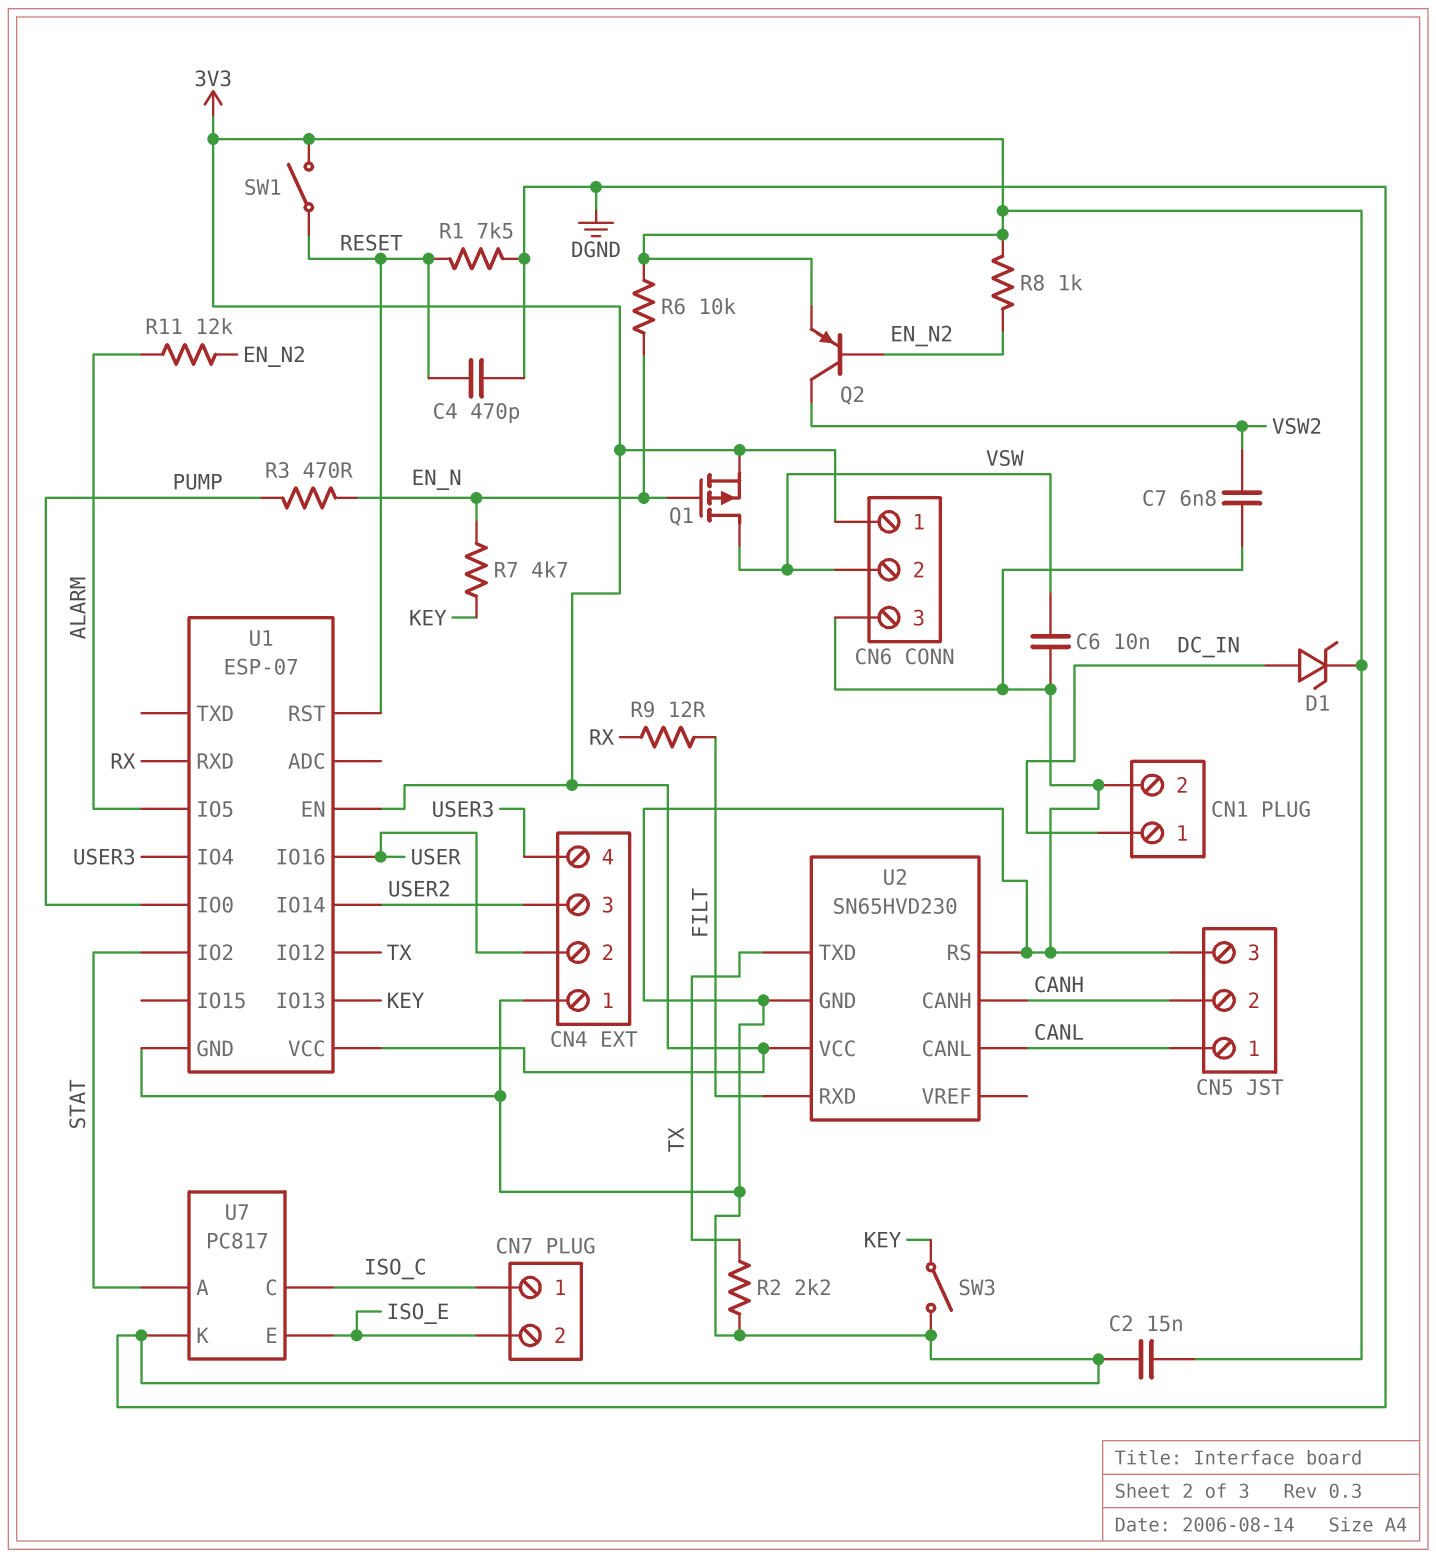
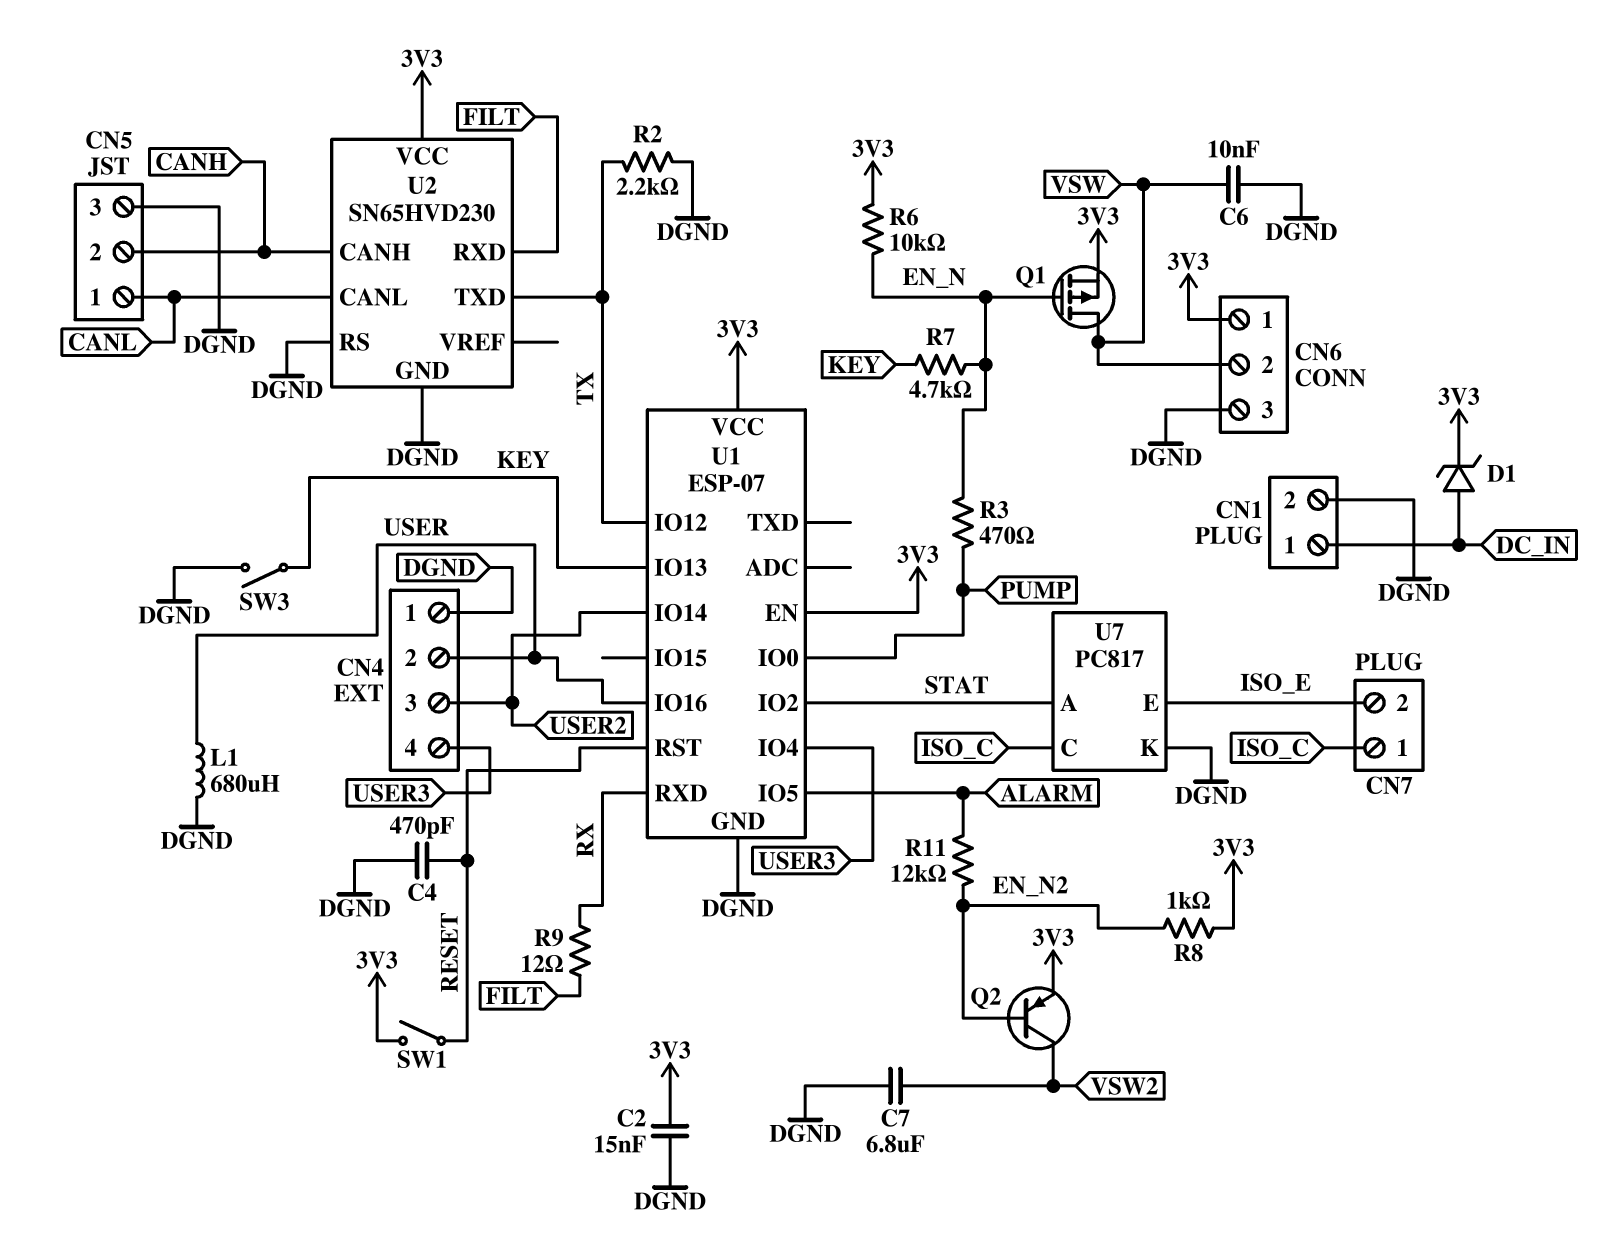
C7: 6.8nF (DGND, VSW2) -> 6.8uF (DGND, VSW2)
L1: none -> 680uH (DGND, USER)
R1: 7.5k (DGND, RESET) -> none

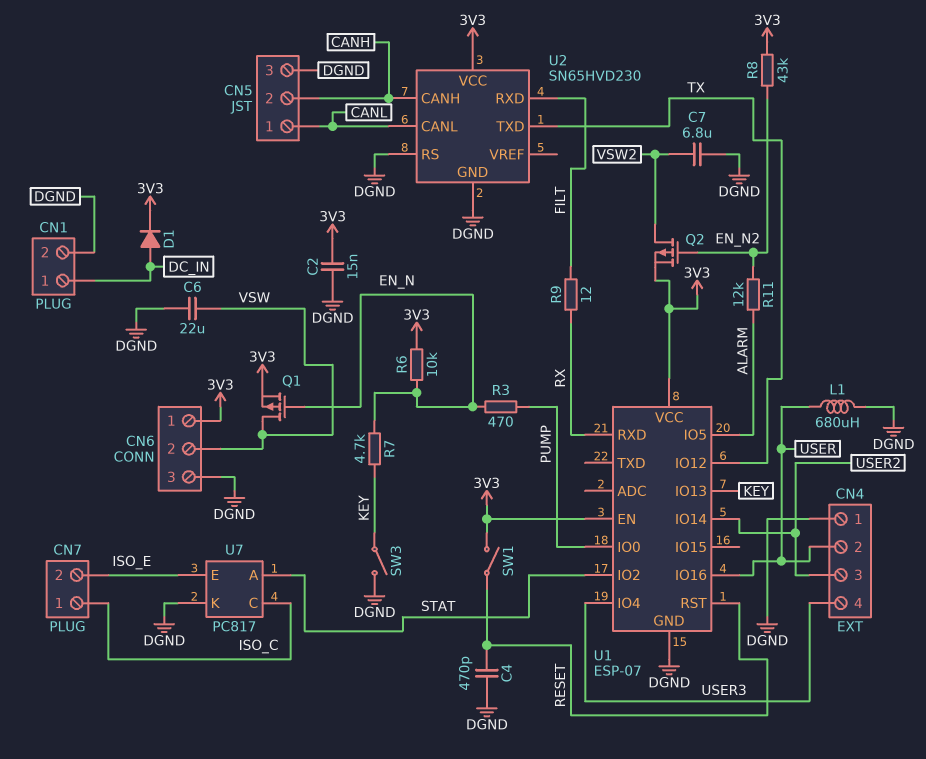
C6: 10nF (DGND, VSW) -> 22uF (DGND, VSW)
D1: zener (A DC_IN, K 3V3) -> diode (A DC_IN, K 3V3)
Q2: PNP (B EN_N2, C VSW2, E 3V3) -> PMOS (G EN_N2, D VSW2, S 3V3)
R2: 2.2k (DGND, TX) -> none
R8: 1k (3V3, EN_N2) -> 43k (3V3, EN_N2)

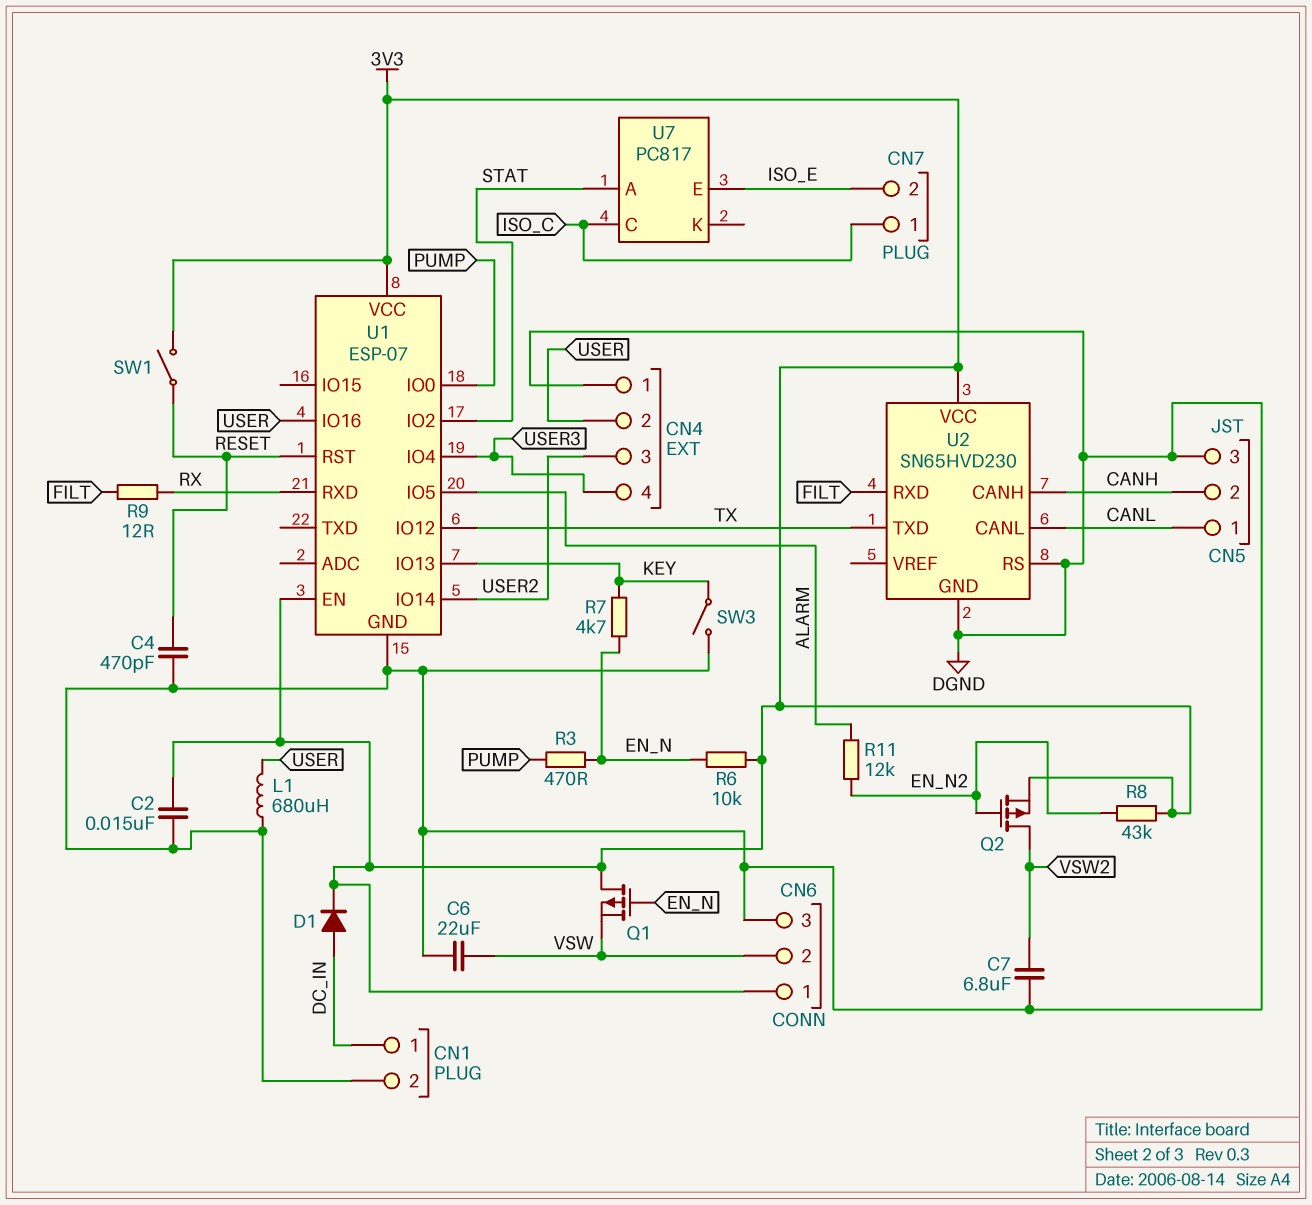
Q1: PMOS (G EN_N, D VSW, S 3V3) -> PMOS (G EN_N, D 3V3, S VSW)
U7 pin K: DGND -> none

